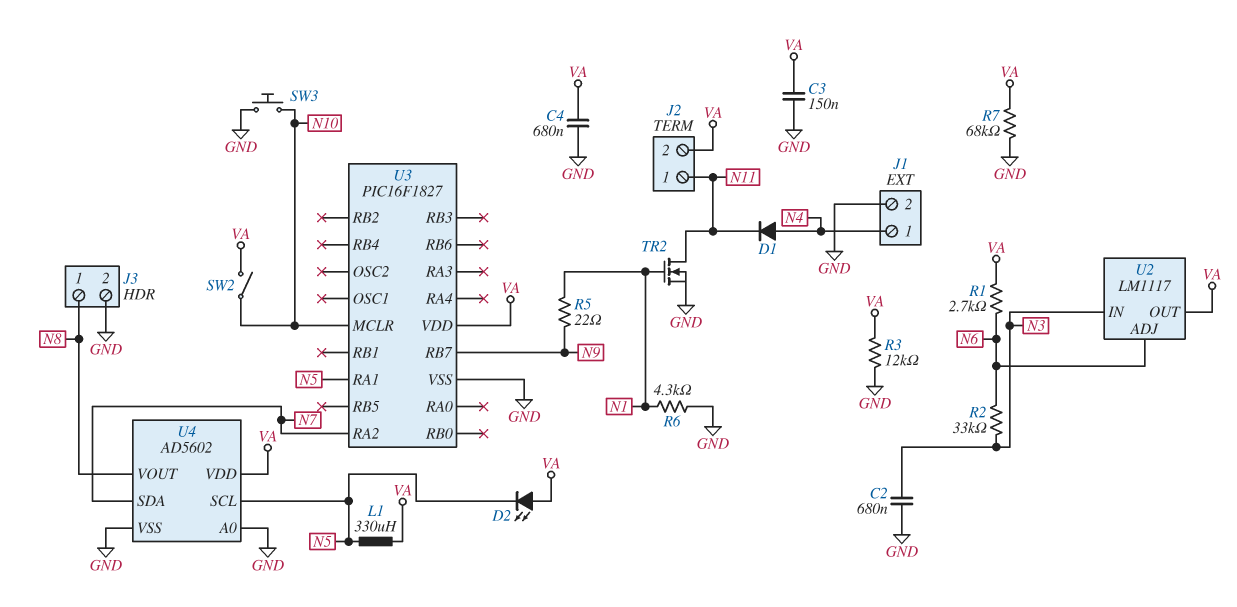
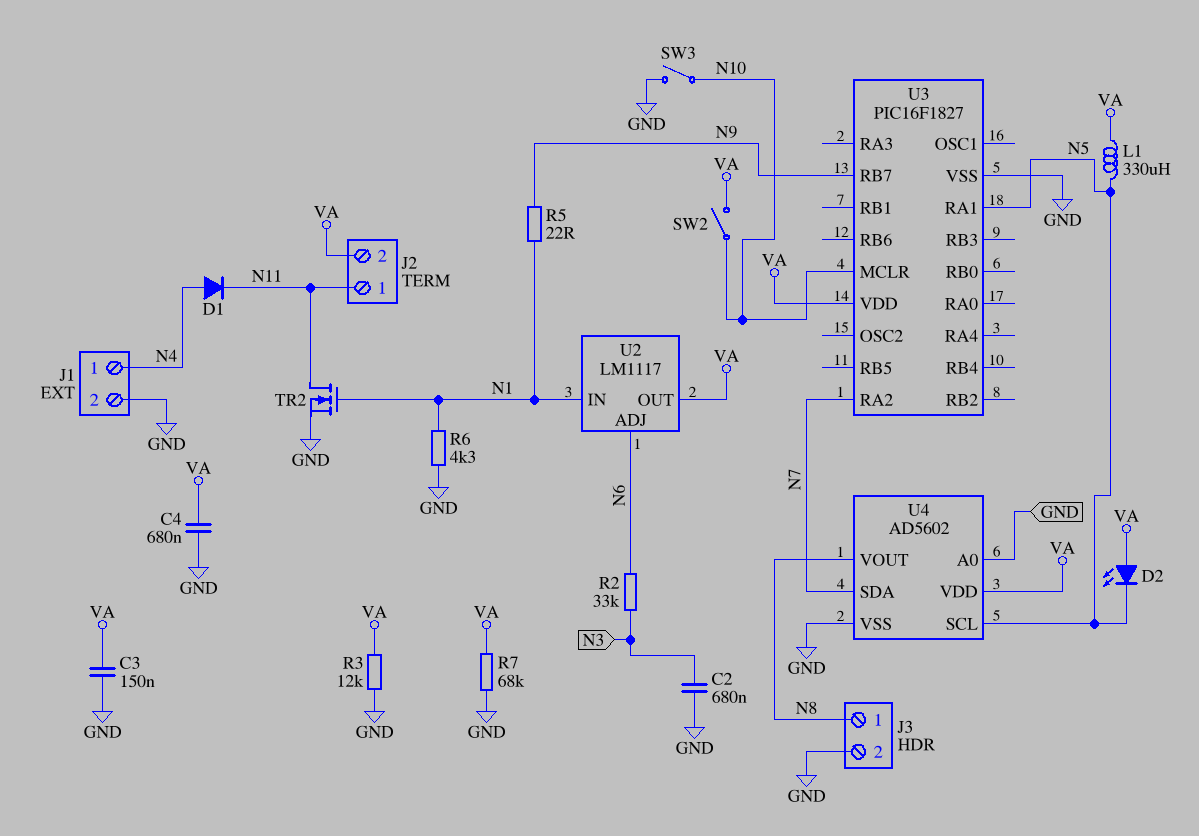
R1: 2.7k (N6, VA) -> none
SW3: button (GND, N10) -> switch (GND, N10)
U2 pin IN: N3 -> N1

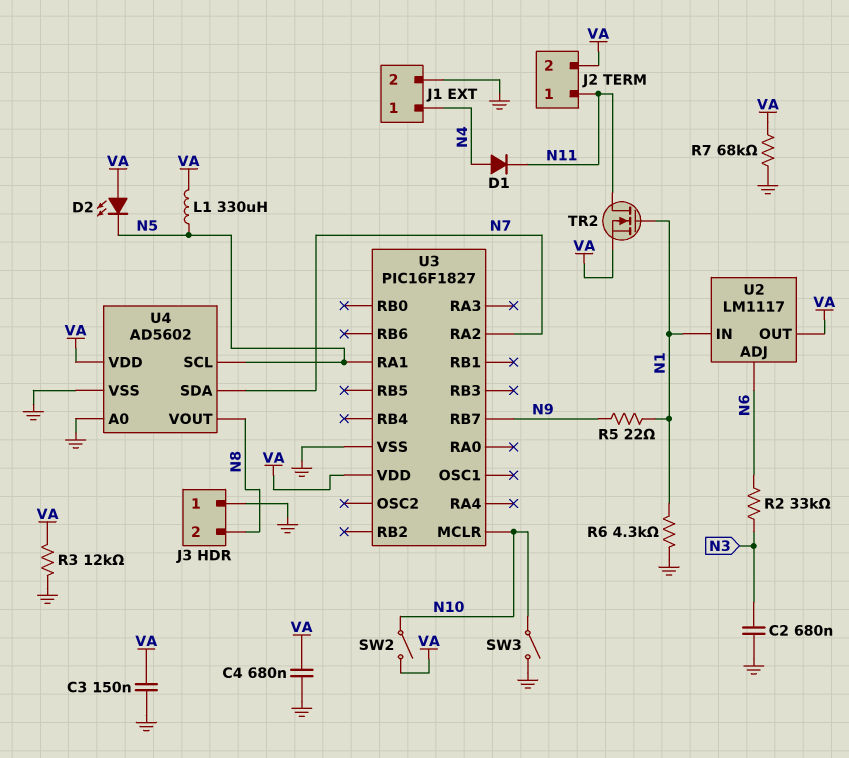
J3 pin 1: N8 -> GND
J3 pin 2: GND -> N8
TR2: NMOS (G N1, D N11, S GND) -> NMOS (G N1, D N11, S VA)

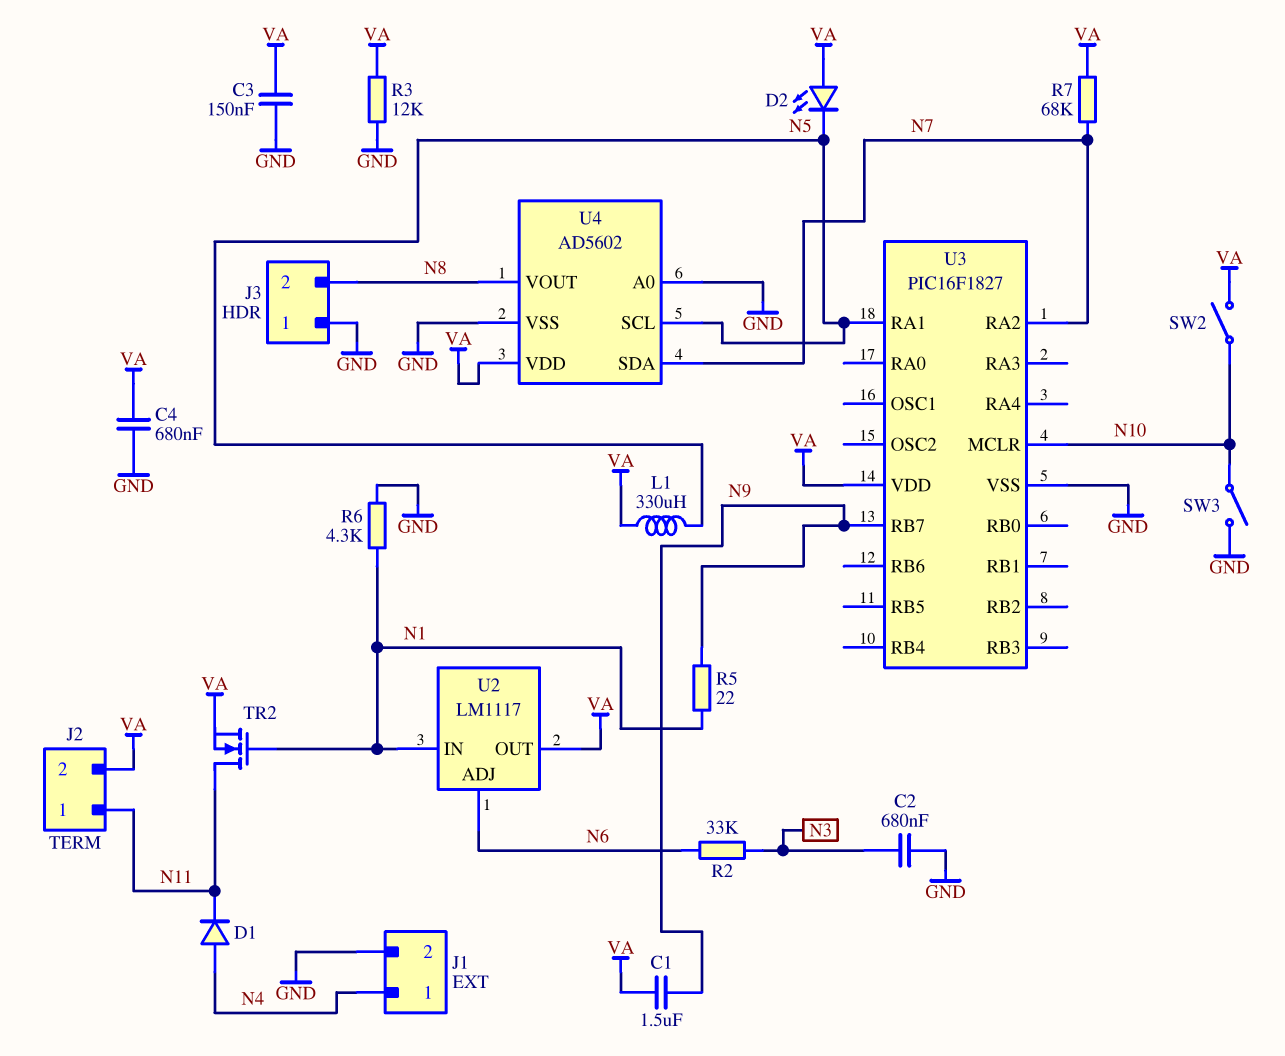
C1: none -> 1.5uF (N9, VA)
R7: 68k (GND, VA) -> 68k (N7, VA)

